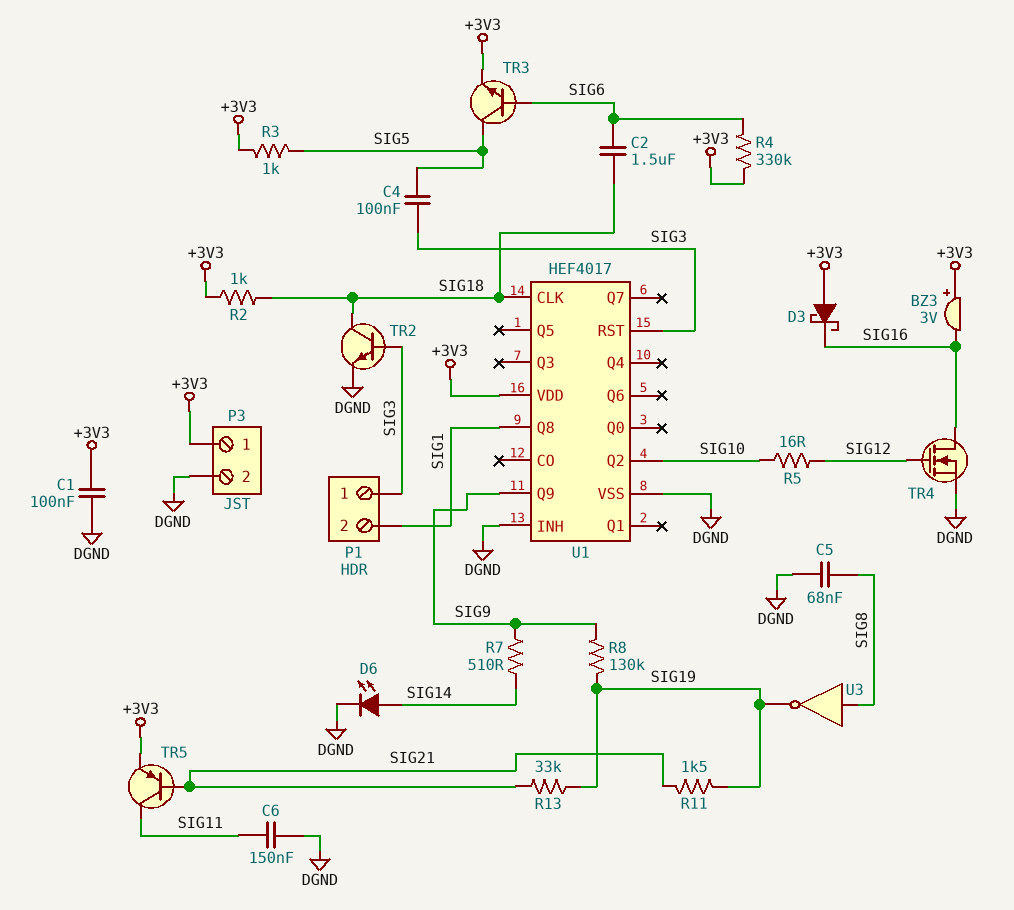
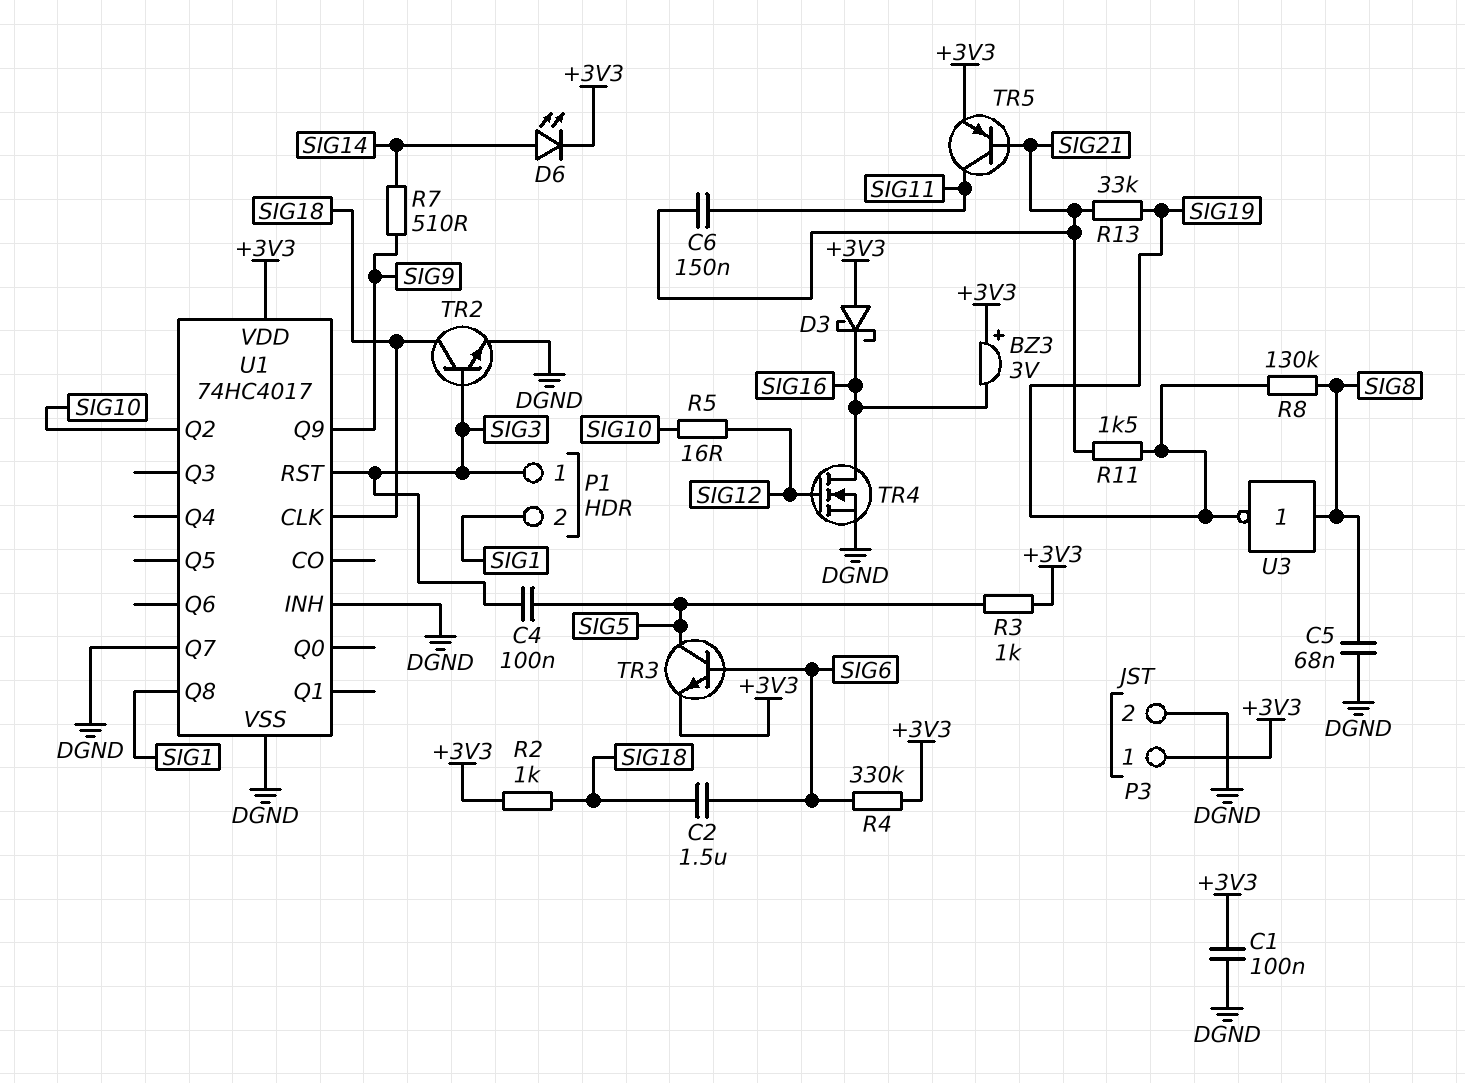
C6: 150nF (DGND, SIG11) -> 150nF (SIG11, SIG21)
D6: LED (A SIG14, K DGND) -> LED (A SIG14, K +3V3)
R8: 130k (SIG9, SIG19) -> 130k (SIG8, SIG19)
U1: HEF4017 -> 74HC4017
U1 pin Q7: none -> DGND

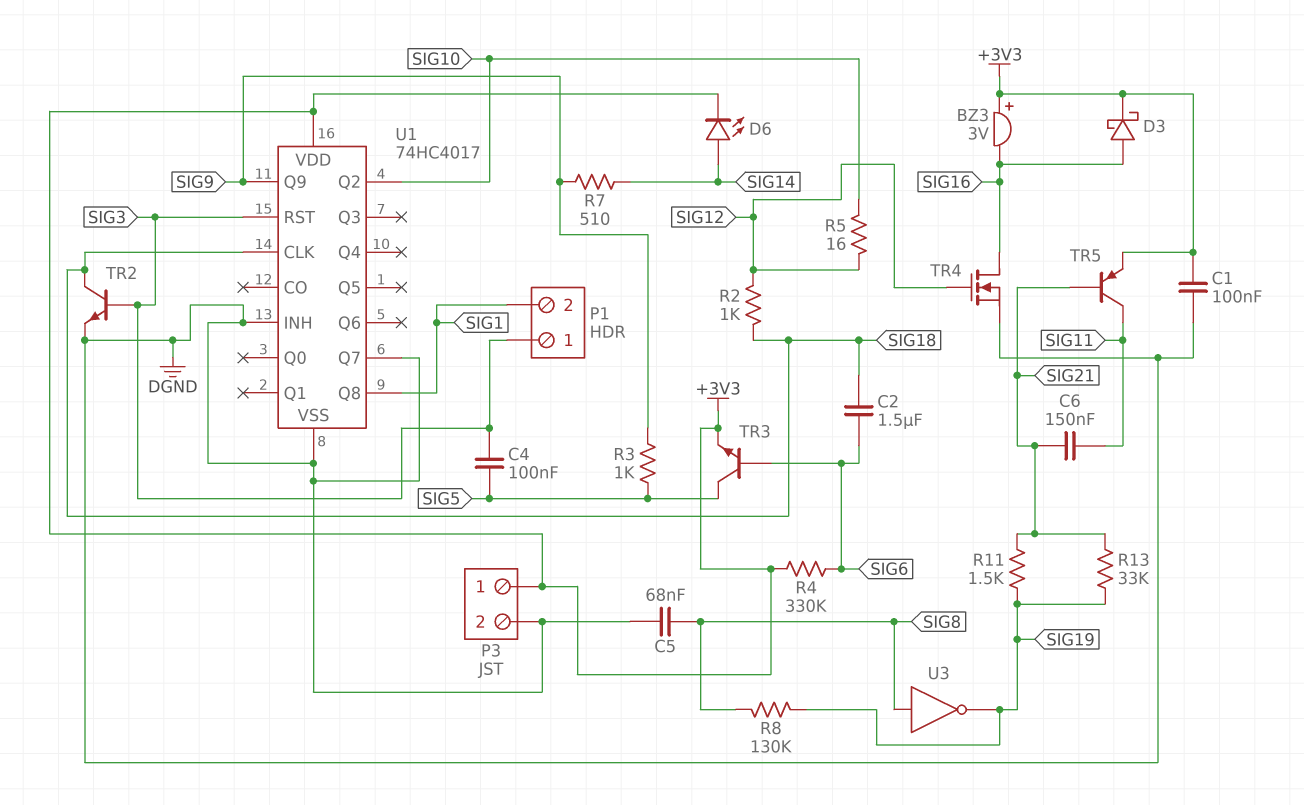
D3: schottky (A +3V3, K SIG16) -> schottky (A SIG16, K +3V3)
R2: 1k (+3V3, SIG18) -> 1k (SIG12, SIG18)
R3: 1k (+3V3, SIG5) -> 1k (SIG5, SIG9)

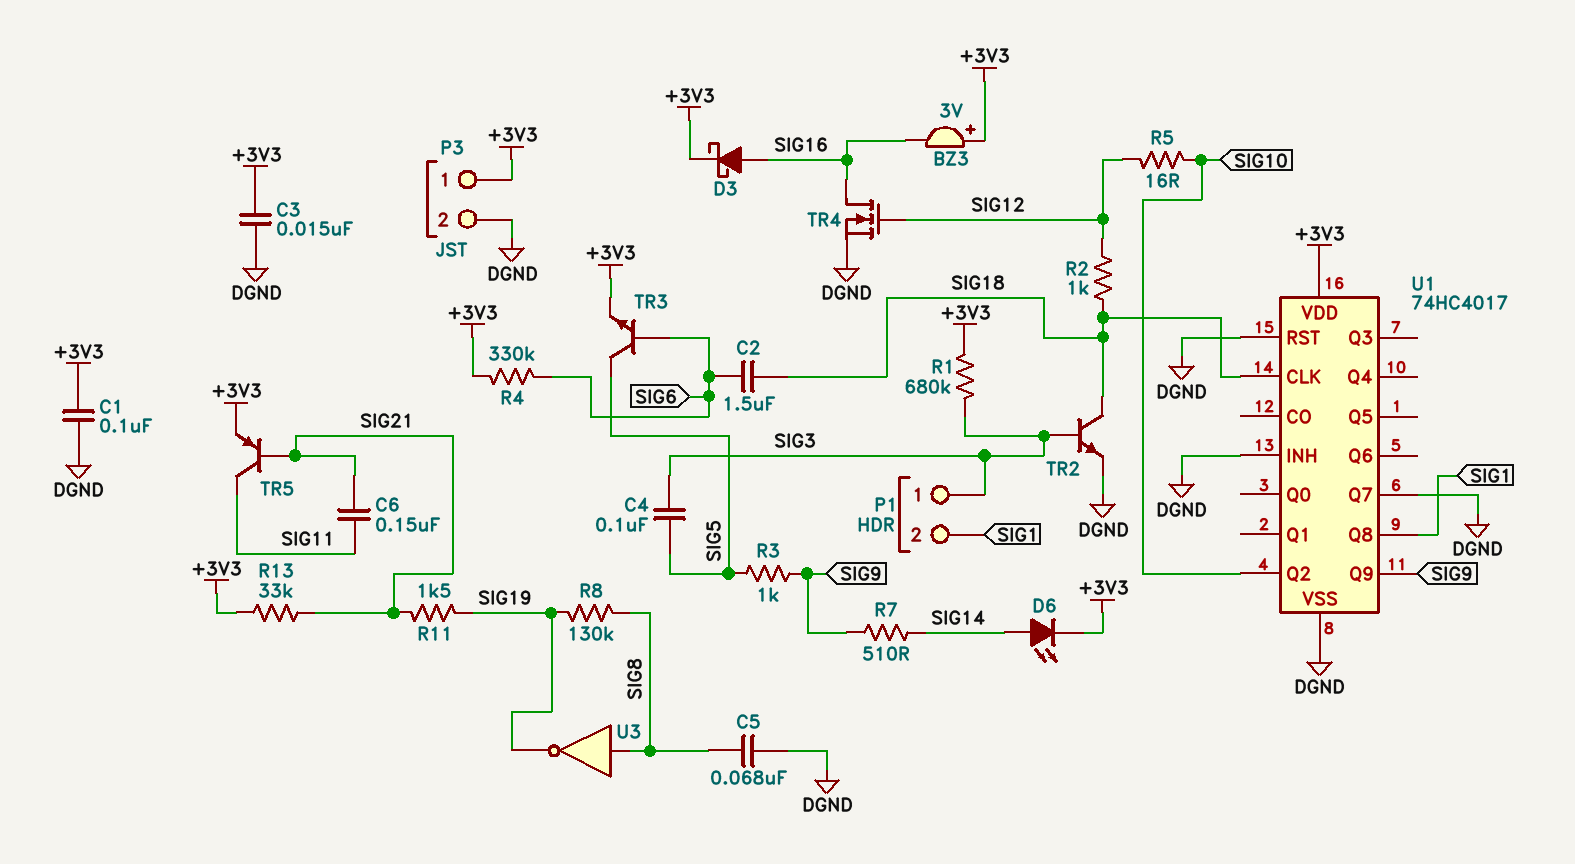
C3: none -> 15nF (+3V3, DGND)
R1: none -> 680k (+3V3, SIG3)
R13: 33k (SIG19, SIG21) -> 33k (+3V3, SIG21)
U1 pin RST: SIG3 -> DGND

